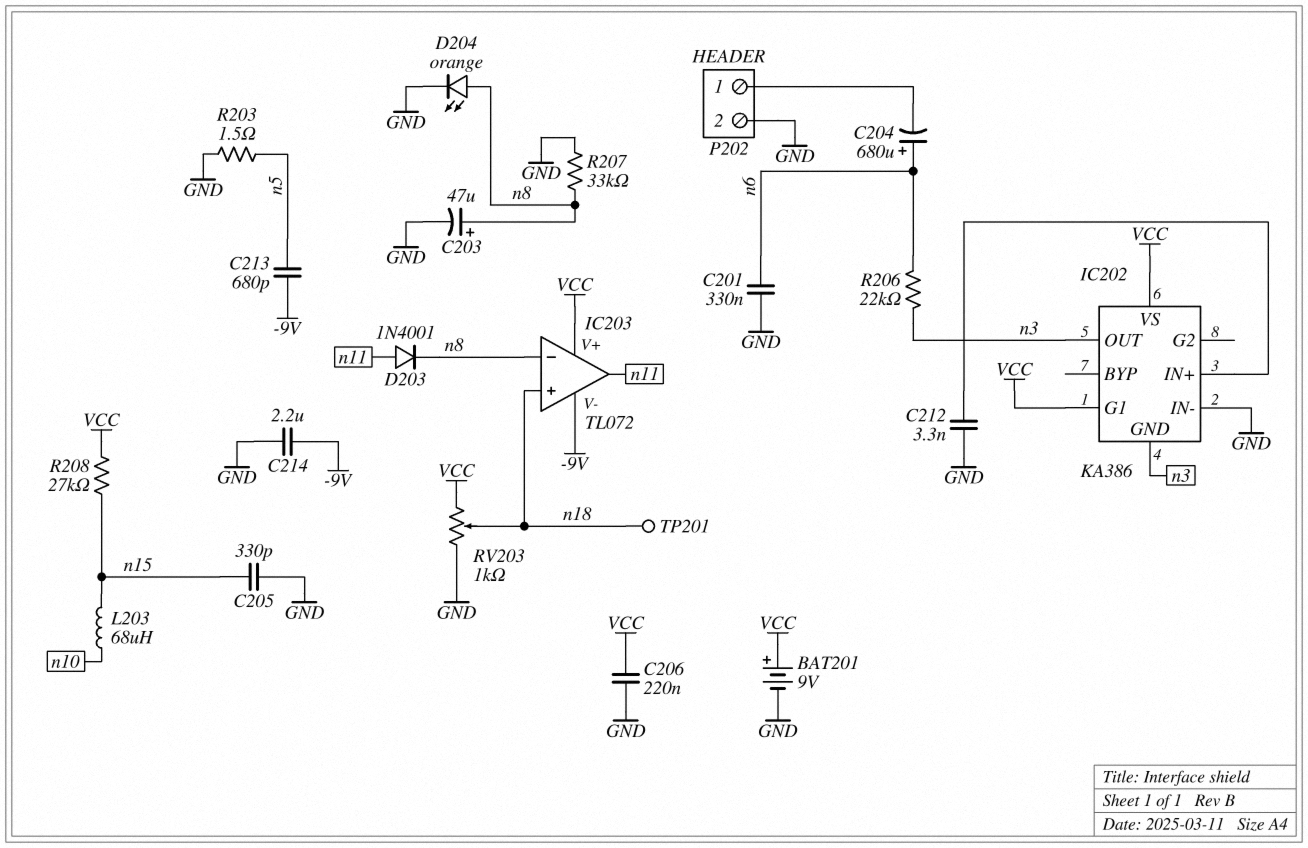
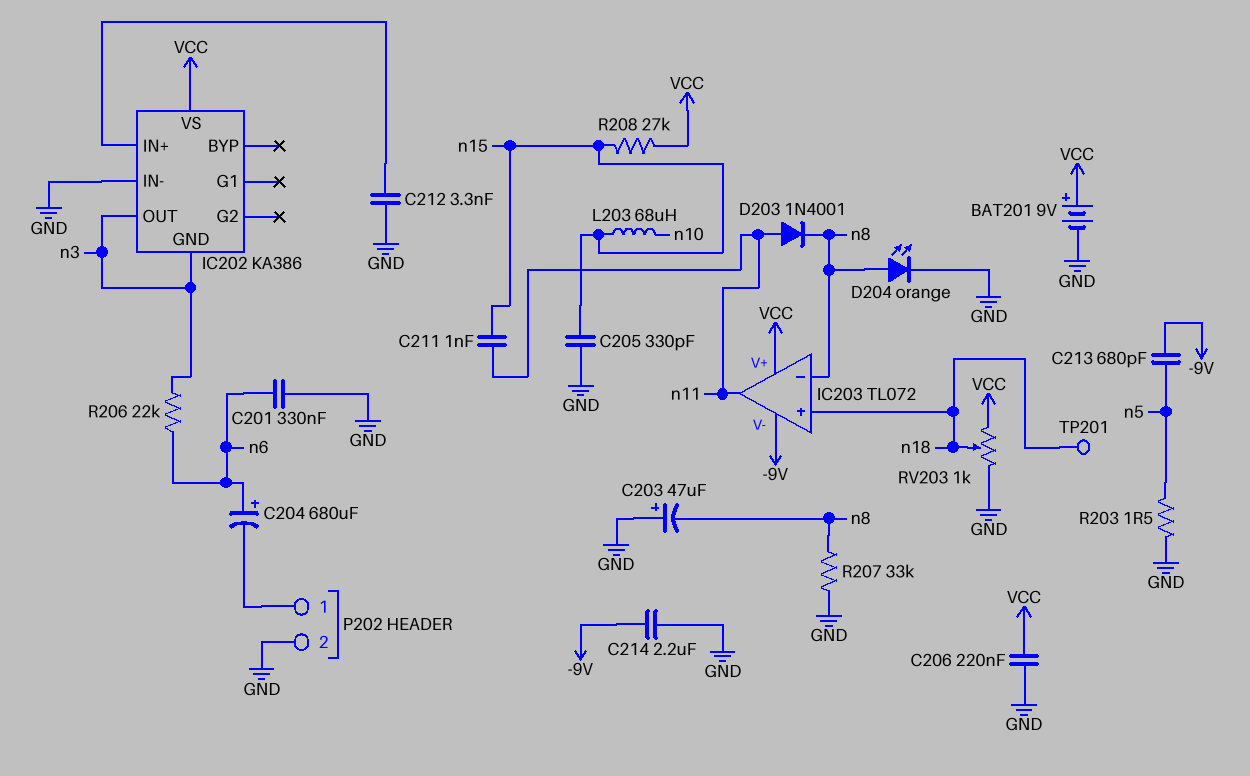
C203: 47uF (plus n8, minus GND) -> 47uF (plus GND, minus n8)
C211: none -> 1nF (n11, n15)
IC202 pin G1: VCC -> none

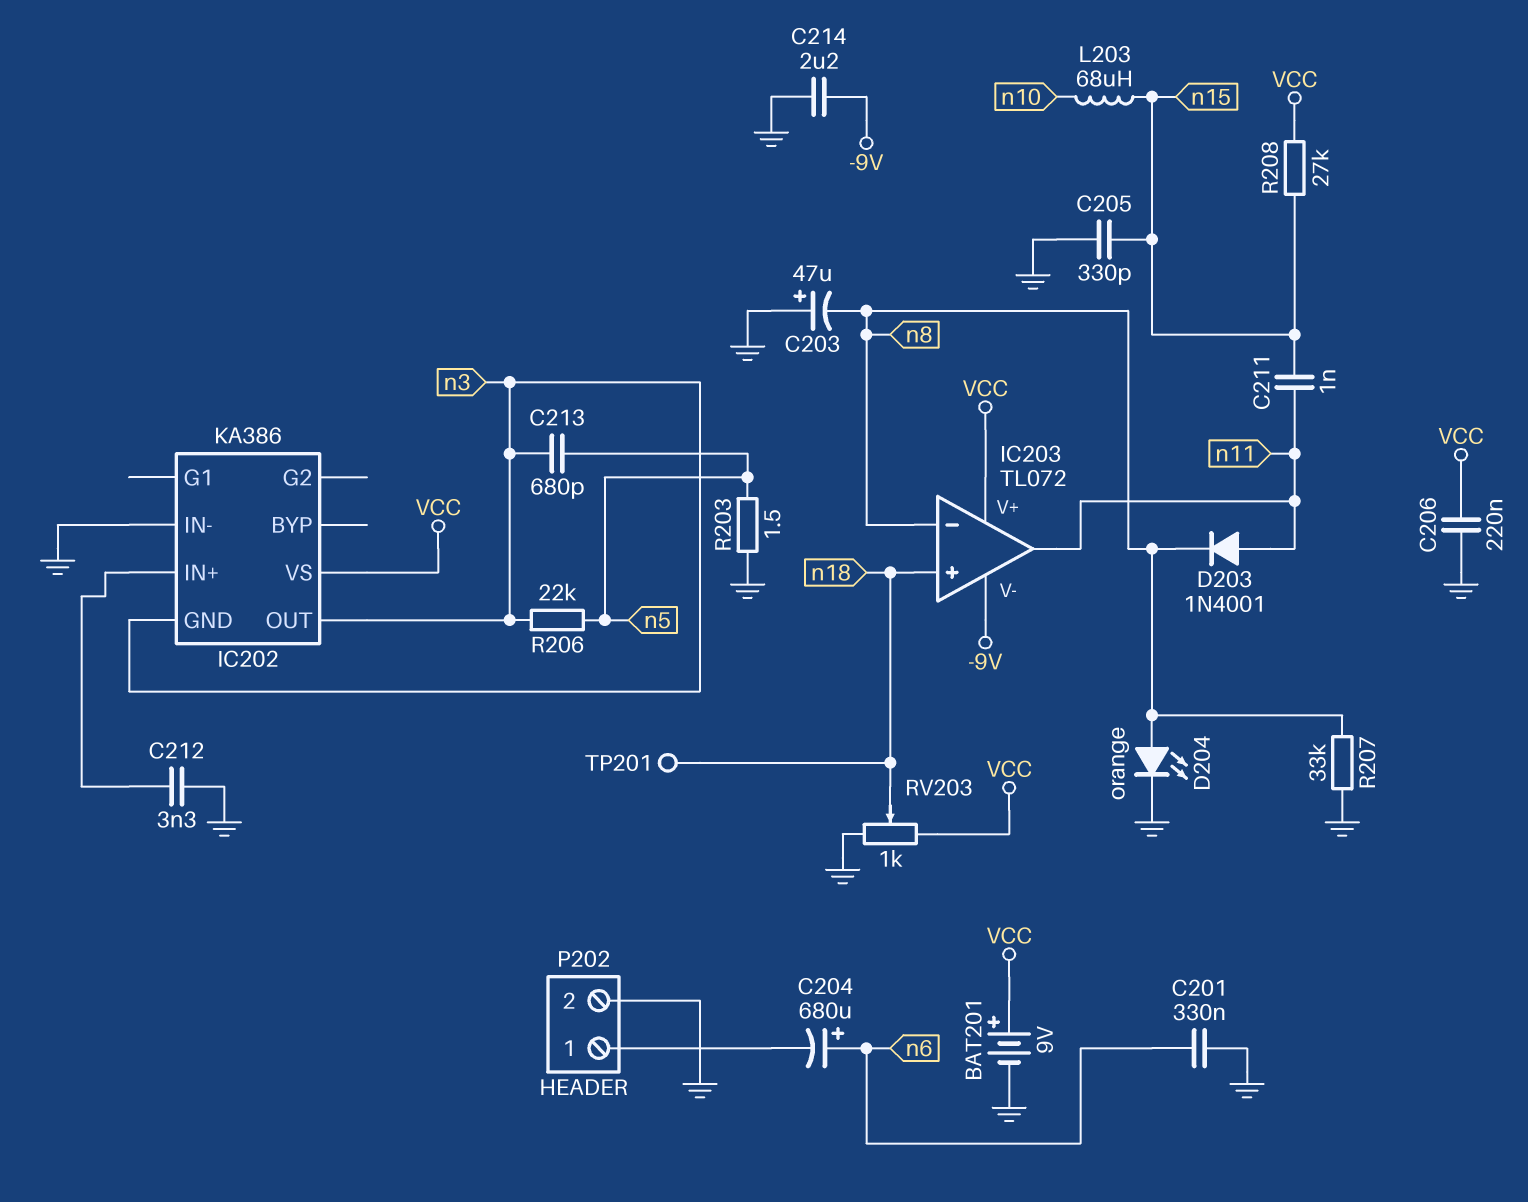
C213: 680pF (-9V, n5) -> 680pF (n3, n5)
R206: 22k (n3, n6) -> 22k (n3, n5)

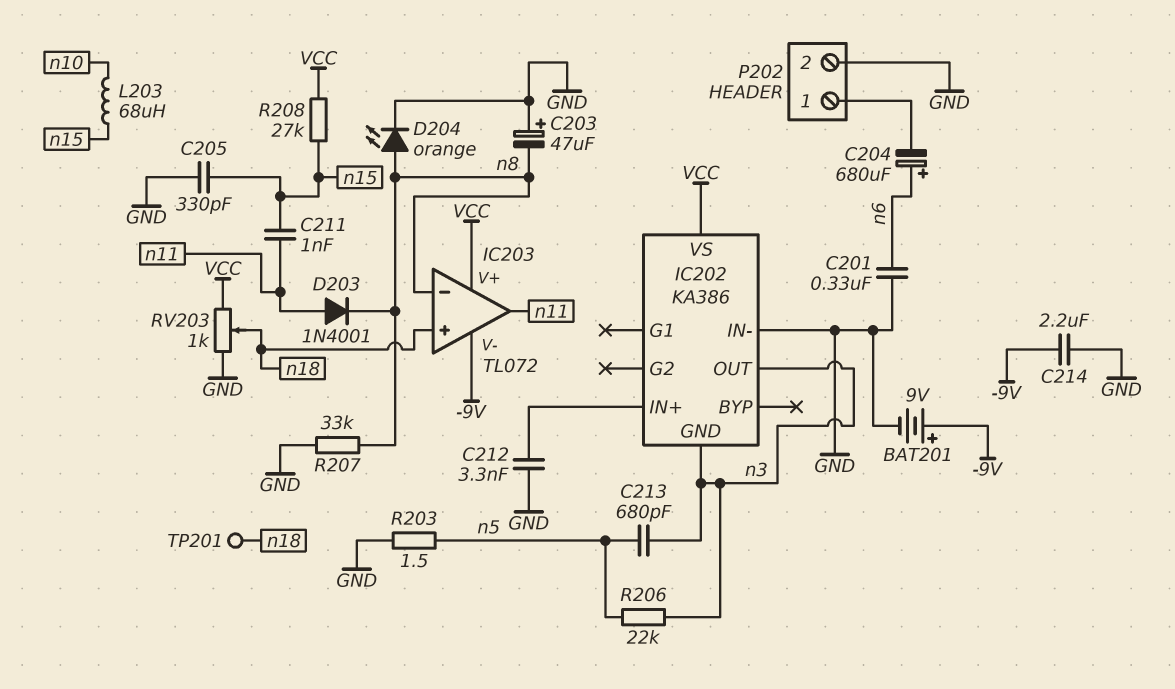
BAT201: 9V (plus VCC, minus GND) -> 9V (plus -9V, minus GND)
C206: 220nF (GND, VCC) -> none

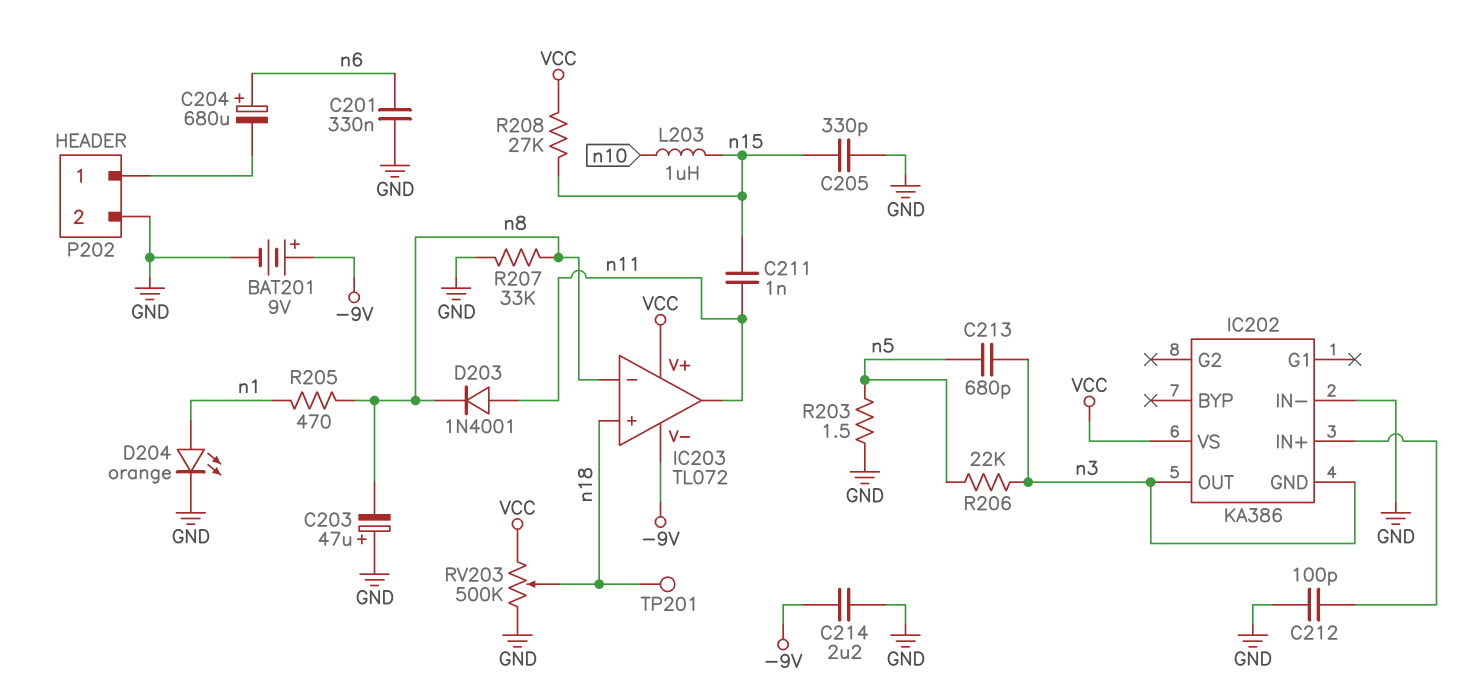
C212: 3.3nF (GND, IC202/IN+) -> 100pF (GND, IC202/IN+)
D204: LED orange (A n8, K GND) -> LED orange (A n1, K GND)
L203: 68uH (n10, n15) -> 1uH (n10, n15)
R205: none -> 470 (n1, n8)
RV203: 1k (GND, VCC, wiper n18) -> 500k (GND, VCC, wiper n18)

